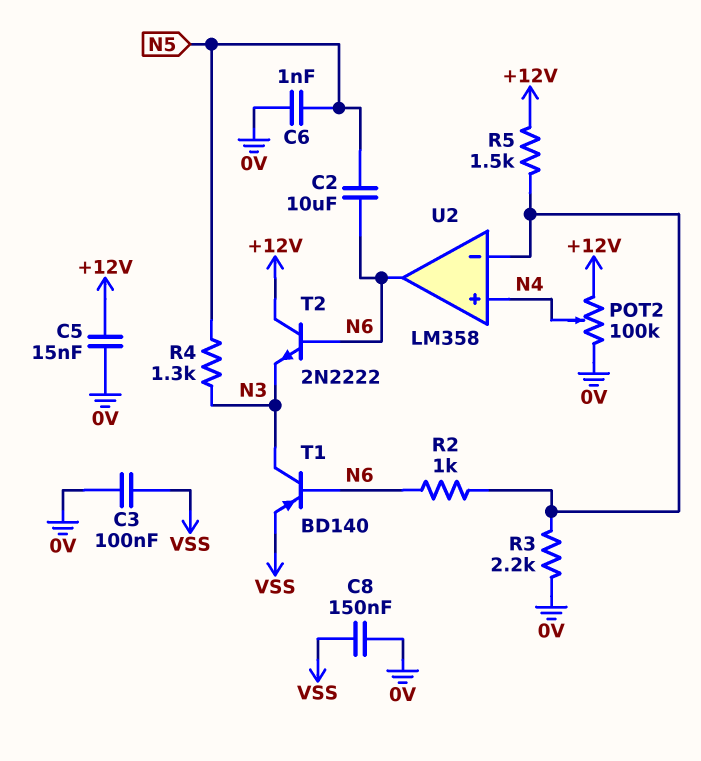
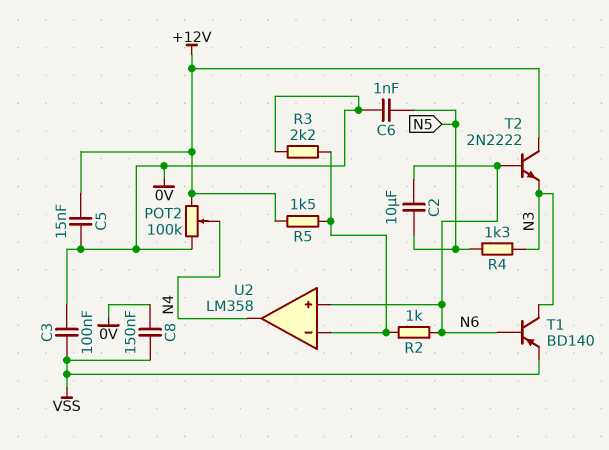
U2 pin in+: N4 -> N6
U2 pin out: N6 -> N4

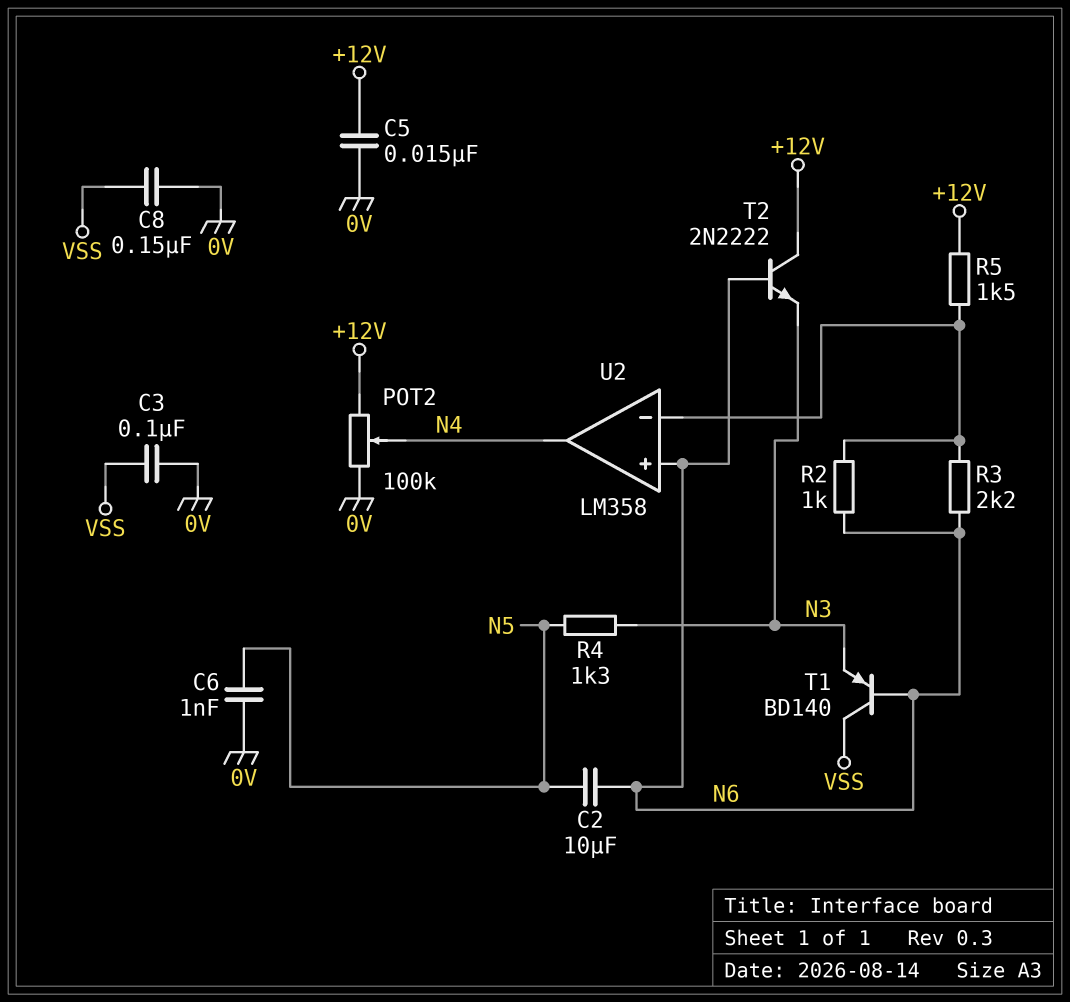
R3: 2.2k (0V, U2/in-) -> 2.2k (N6, U2/in-)
T1: PNP BD140 (B N6, C N3, E VSS) -> PNP BD140 (B N6, C VSS, E N3)

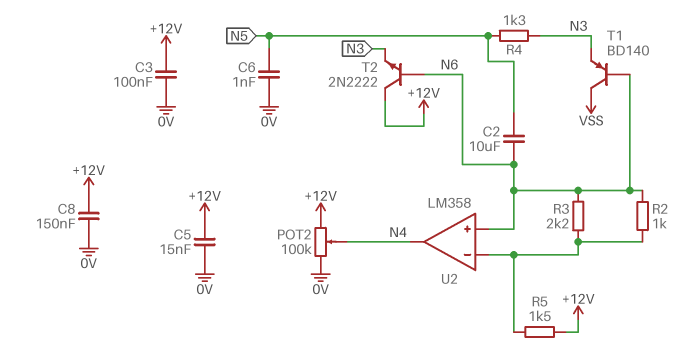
C3: 100nF (0V, VSS) -> 100nF (+12V, 0V)
C8: 150nF (0V, VSS) -> 150nF (+12V, 0V)

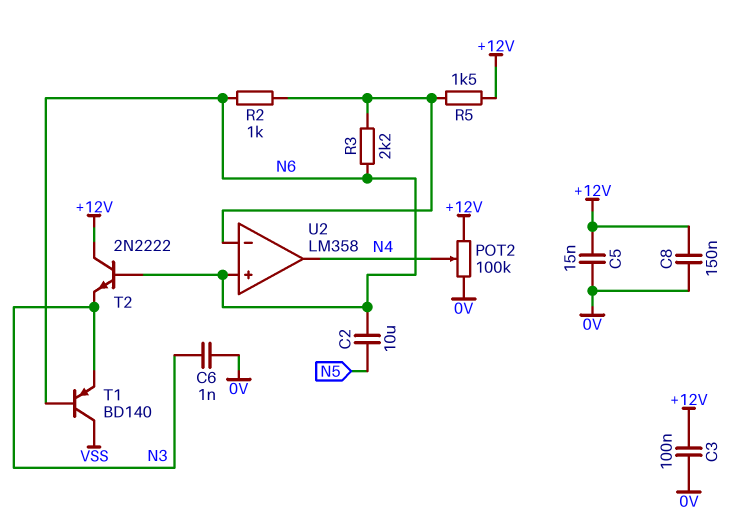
C6: 1nF (0V, N5) -> 1nF (0V, N3)
R4: 1.3k (N3, N5) -> none

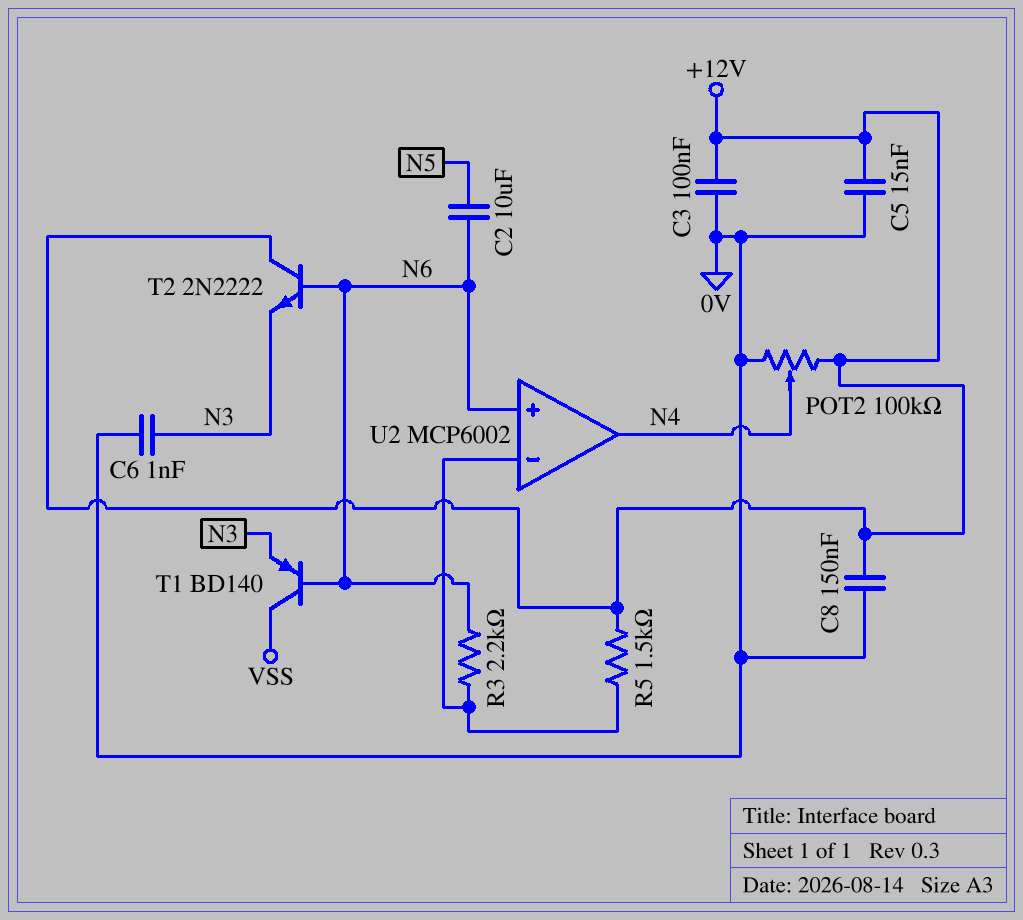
R2: 1k (N6, U2/in-) -> none
U2: LM358 -> MCP6002

